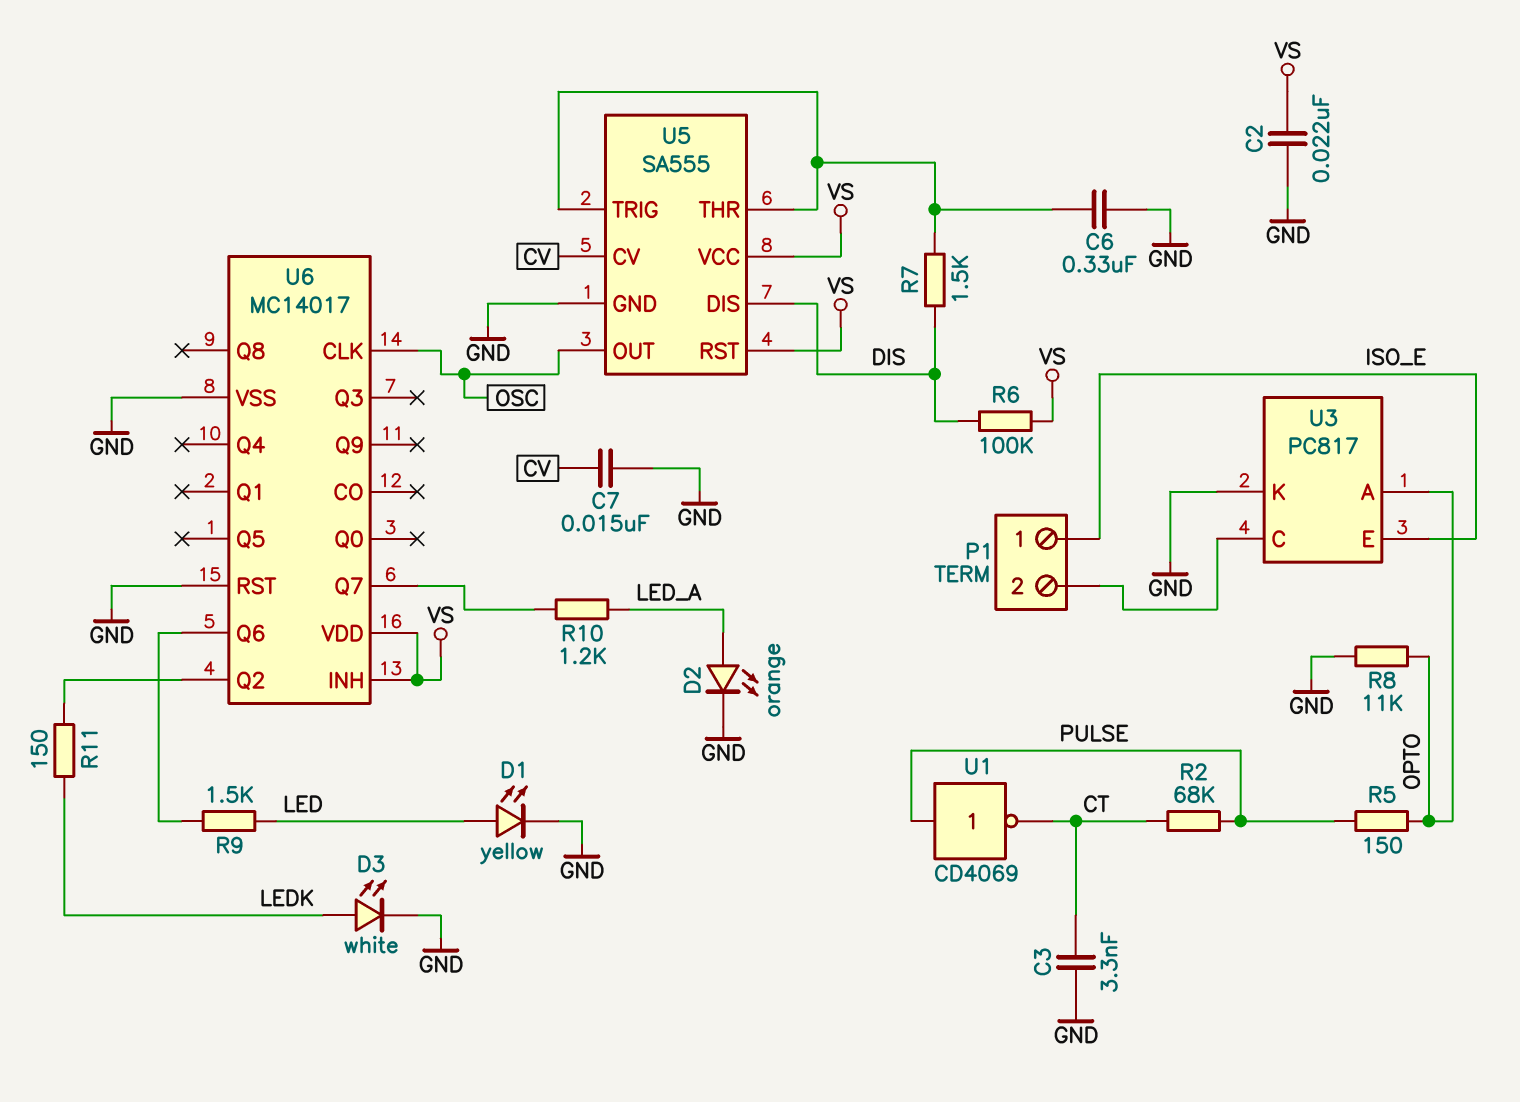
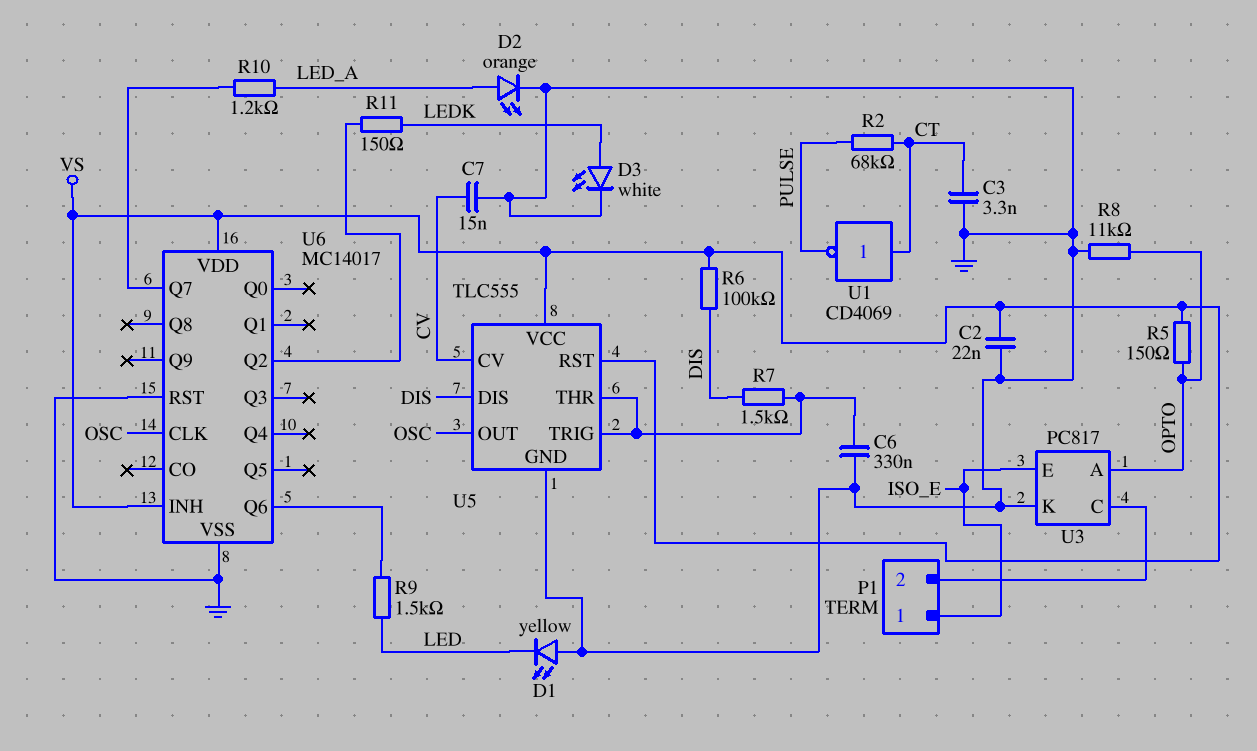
D1: LED yellow (A LED, K GND) -> LED yellow (A GND, K LED)
R5: 150 (OPTO, PULSE) -> 150 (OPTO, VS)
U1: NOT CD4069 (in PULSE, out CT) -> NOT CD4069 (in CT, out PULSE)
U5: SA555 -> TLC555

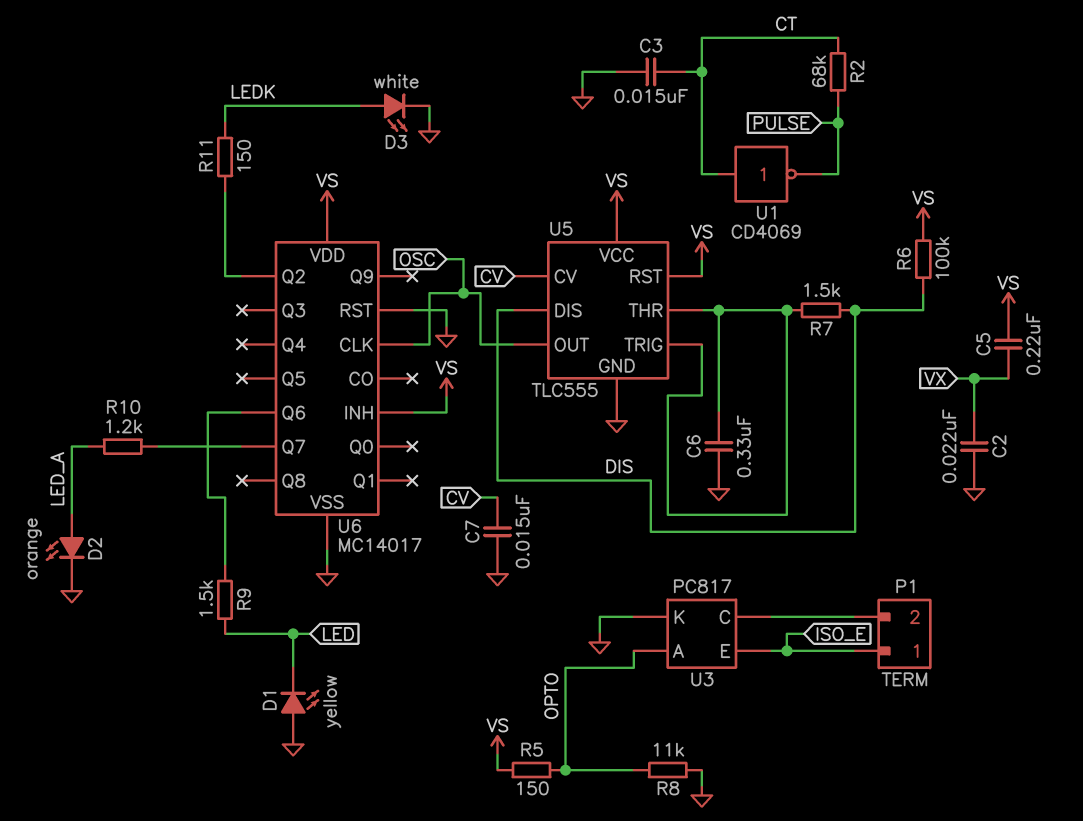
C2: 22nF (GND, VS) -> 22nF (GND, VX)
C3: 3.3nF (CT, GND) -> 15nF (CT, GND)
C5: none -> 220nF (VS, VX)

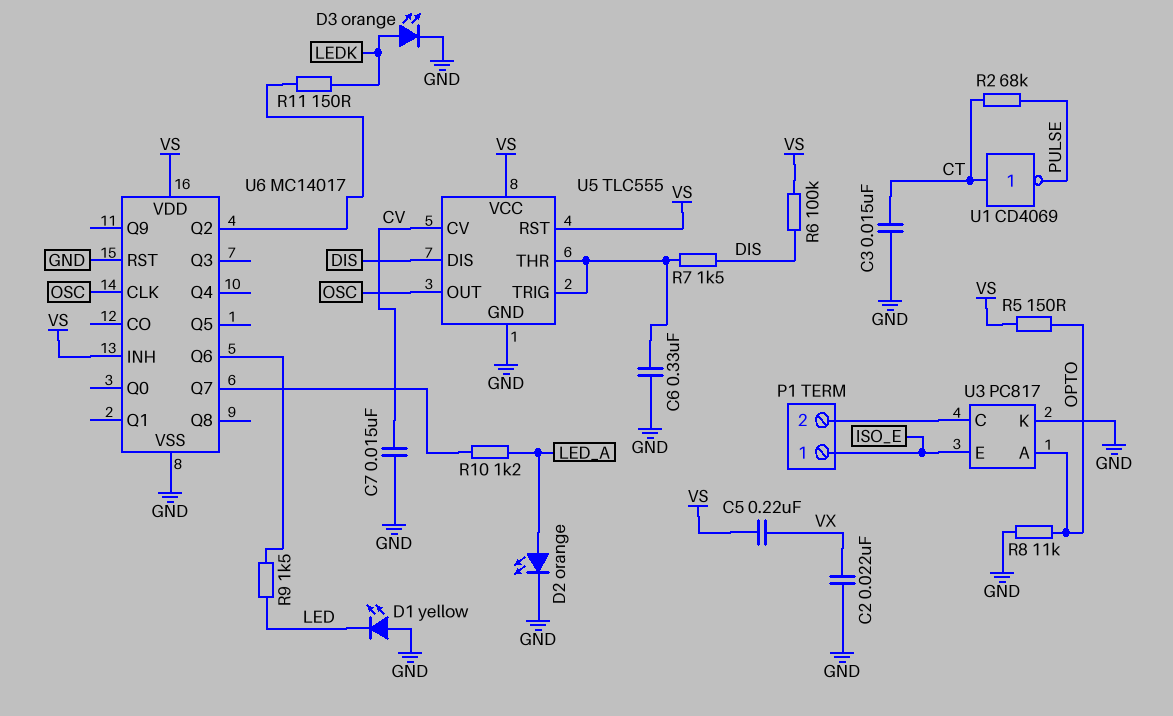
D3: LED white (A LEDK, K GND) -> LED orange (A LEDK, K GND)

